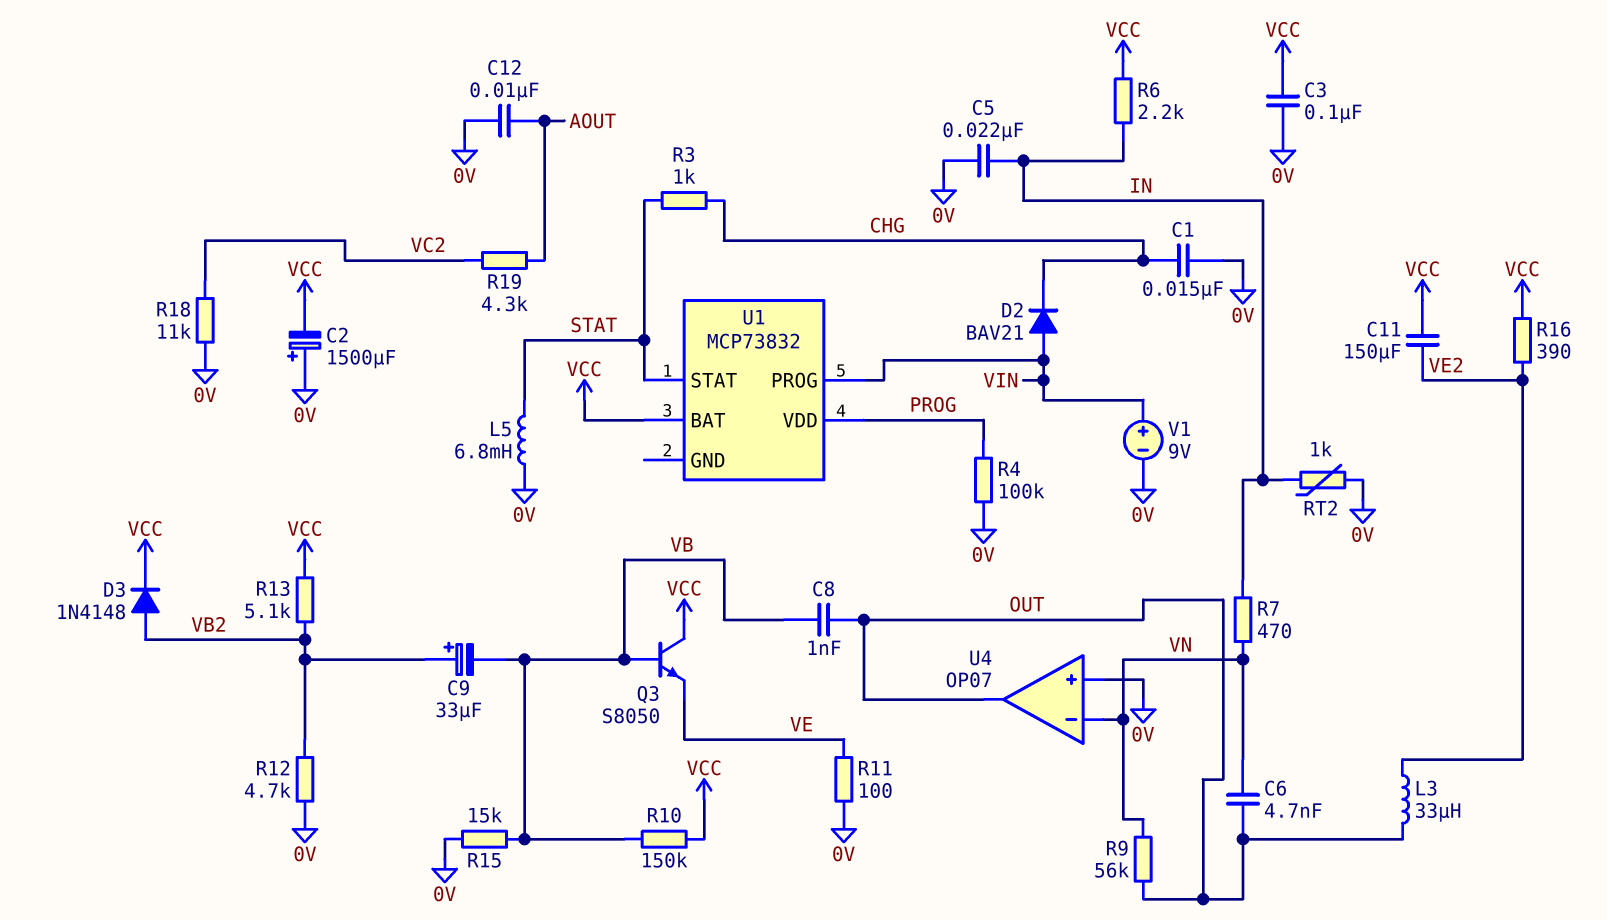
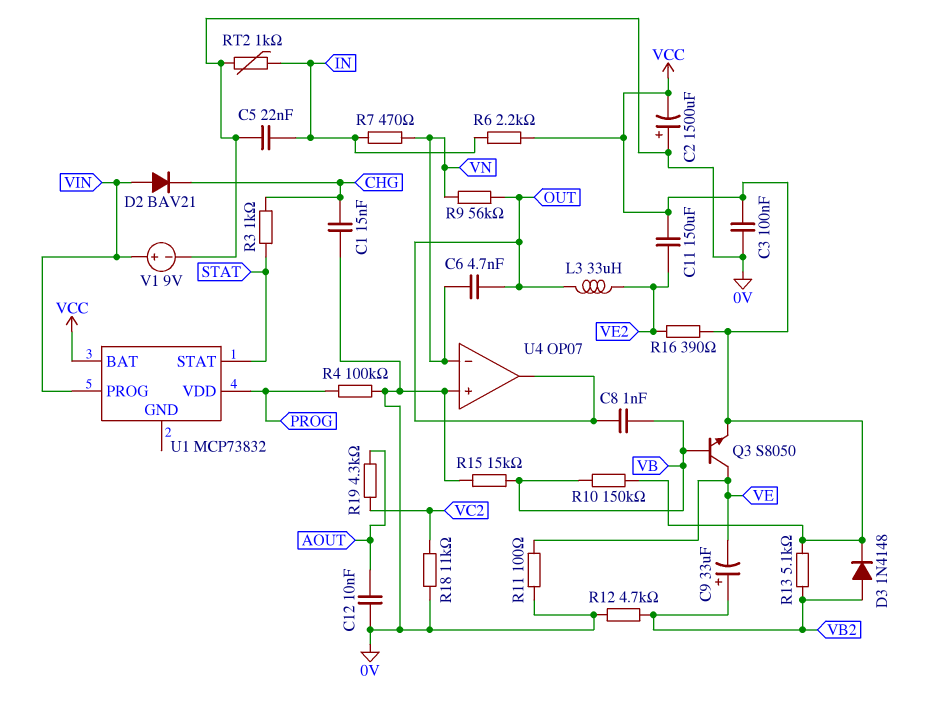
C9: 33uF (plus VB2, minus VB) -> 33uF (plus VB2, minus VE)
L5: 6.8mH (0V, STAT) -> none
Q3: NPN S8050 (B VB, C VCC, E VE) -> NPN S8050 (B VB, C VE, E VCC)

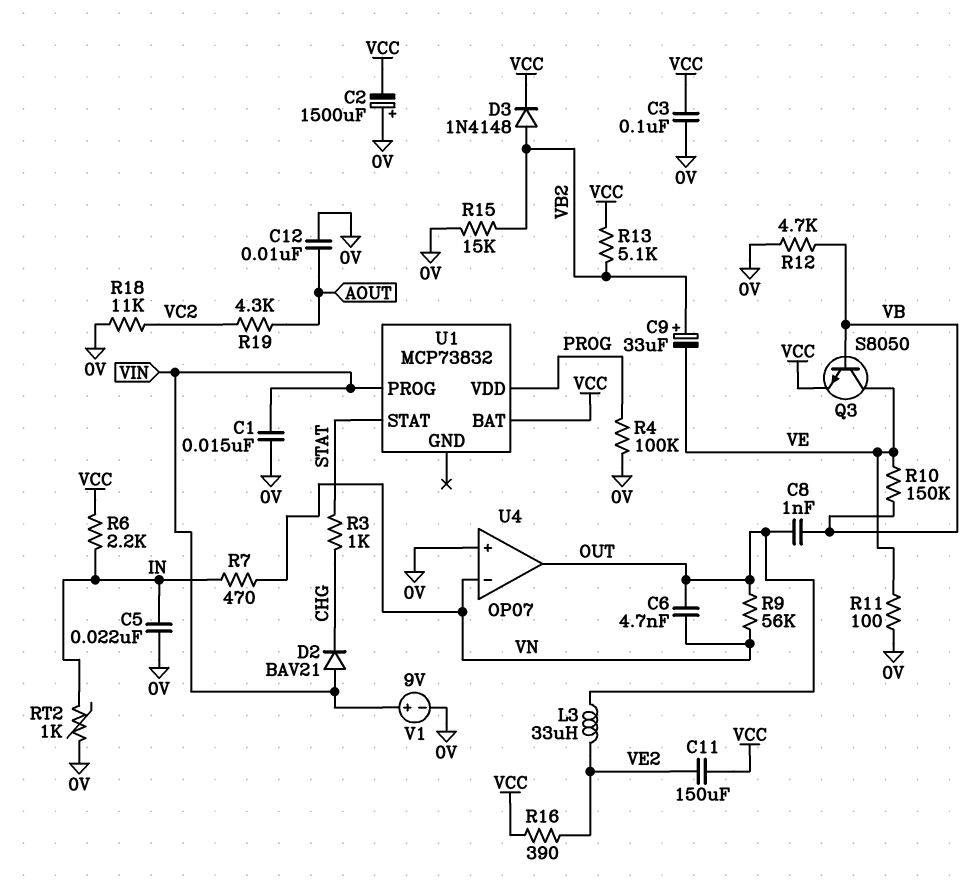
C1: 15nF (0V, CHG) -> 15nF (0V, VIN)
R10: 150k (VB, VCC) -> 150k (VB, VE)
R12: 4.7k (0V, VB2) -> 4.7k (0V, VB)
R15: 15k (0V, VB) -> 15k (0V, VB2)

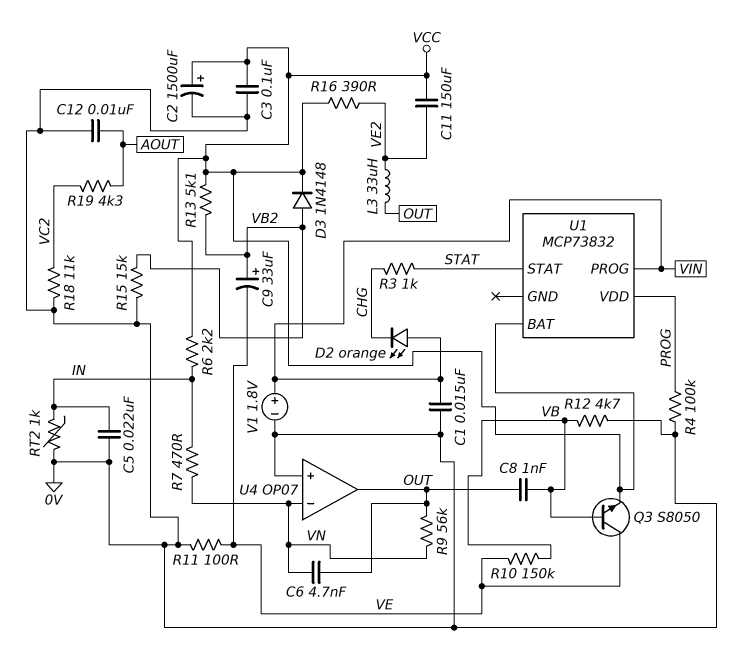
C2: 1500uF (plus 0V, minus VCC) -> 1500uF (plus VCC, minus 0V)
D2: diode BAV21 (A VIN, K CHG) -> LED orange (A VIN, K CHG)
V1: 9V (plus VIN, minus 0V) -> 1.8V (plus VIN, minus 0V)

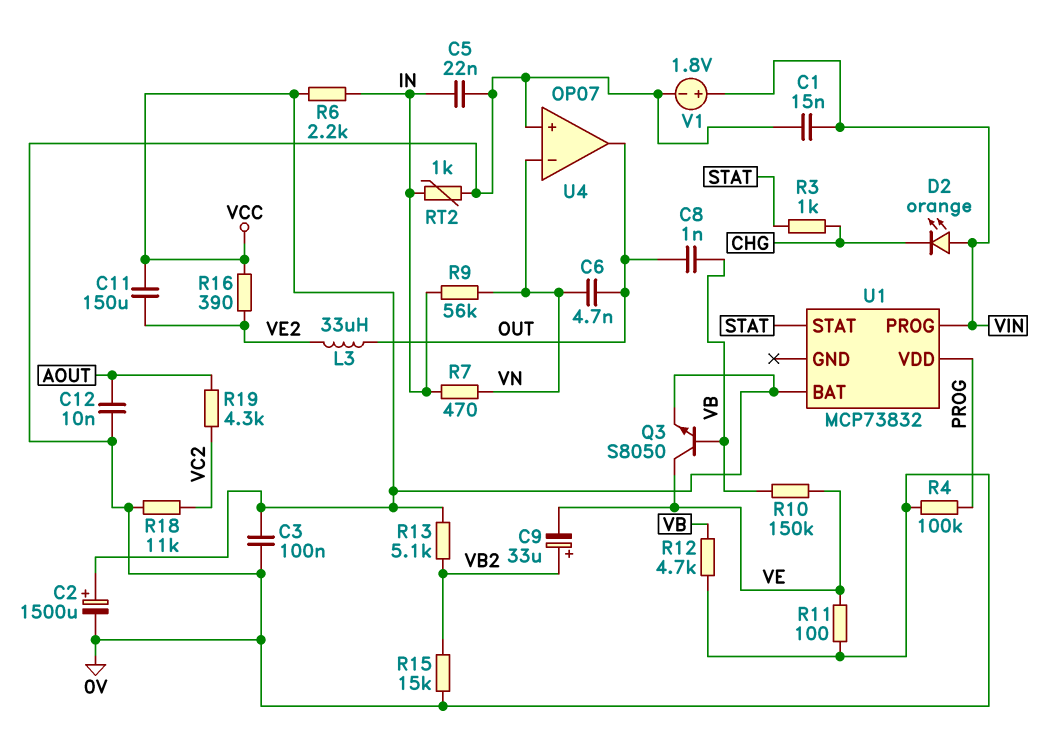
D3: diode 1N4148 (A VB2, K VCC) -> none
R9: 56k (OUT, VN) -> 56k (IN, VN)

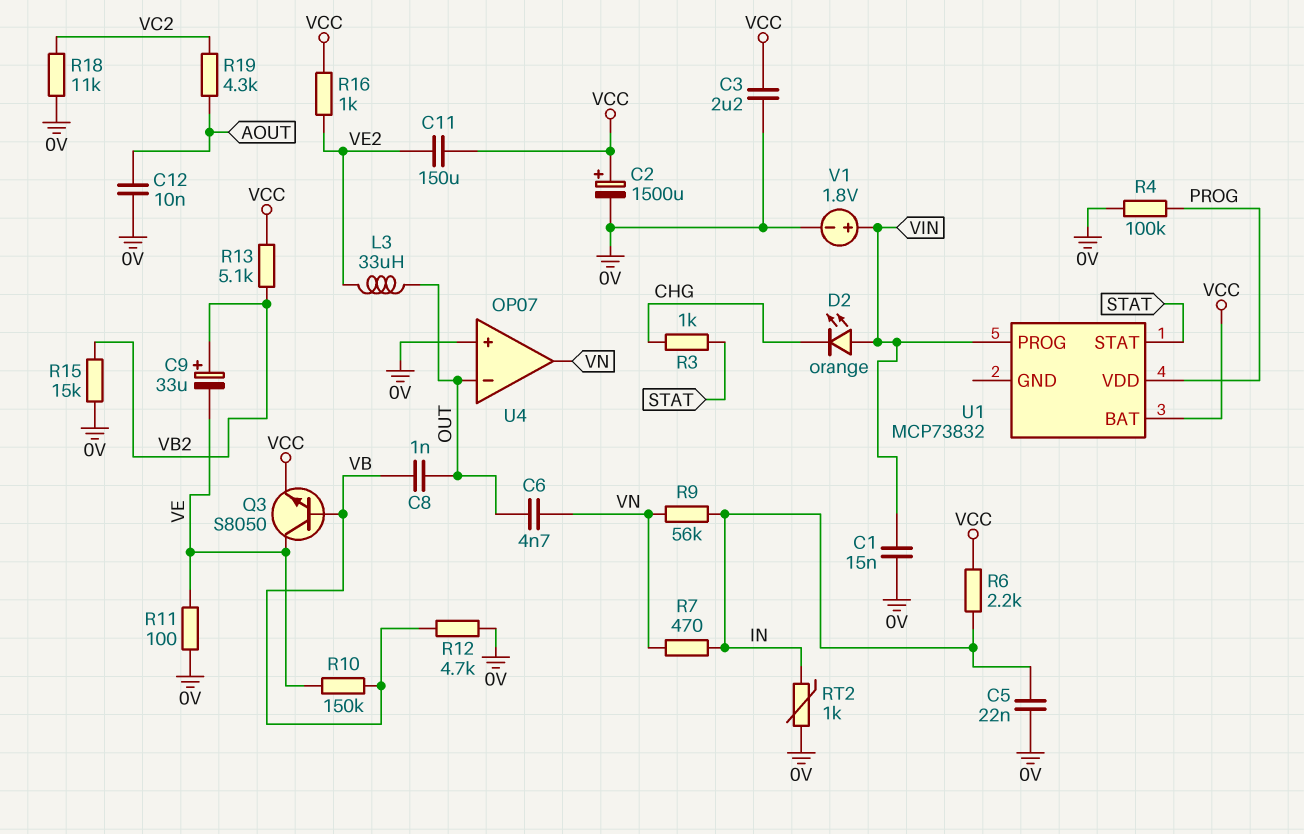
C3: 100nF (0V, VCC) -> 2.2uF (0V, VCC)
R16: 390 (VCC, VE2) -> 1k (VCC, VE2)
U4 pin in-: VN -> OUT
U4 pin out: OUT -> VN

